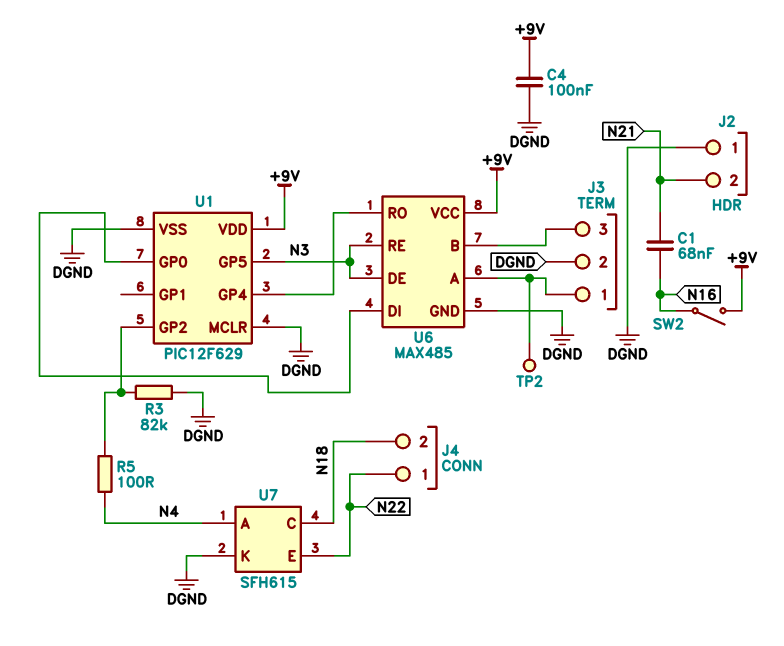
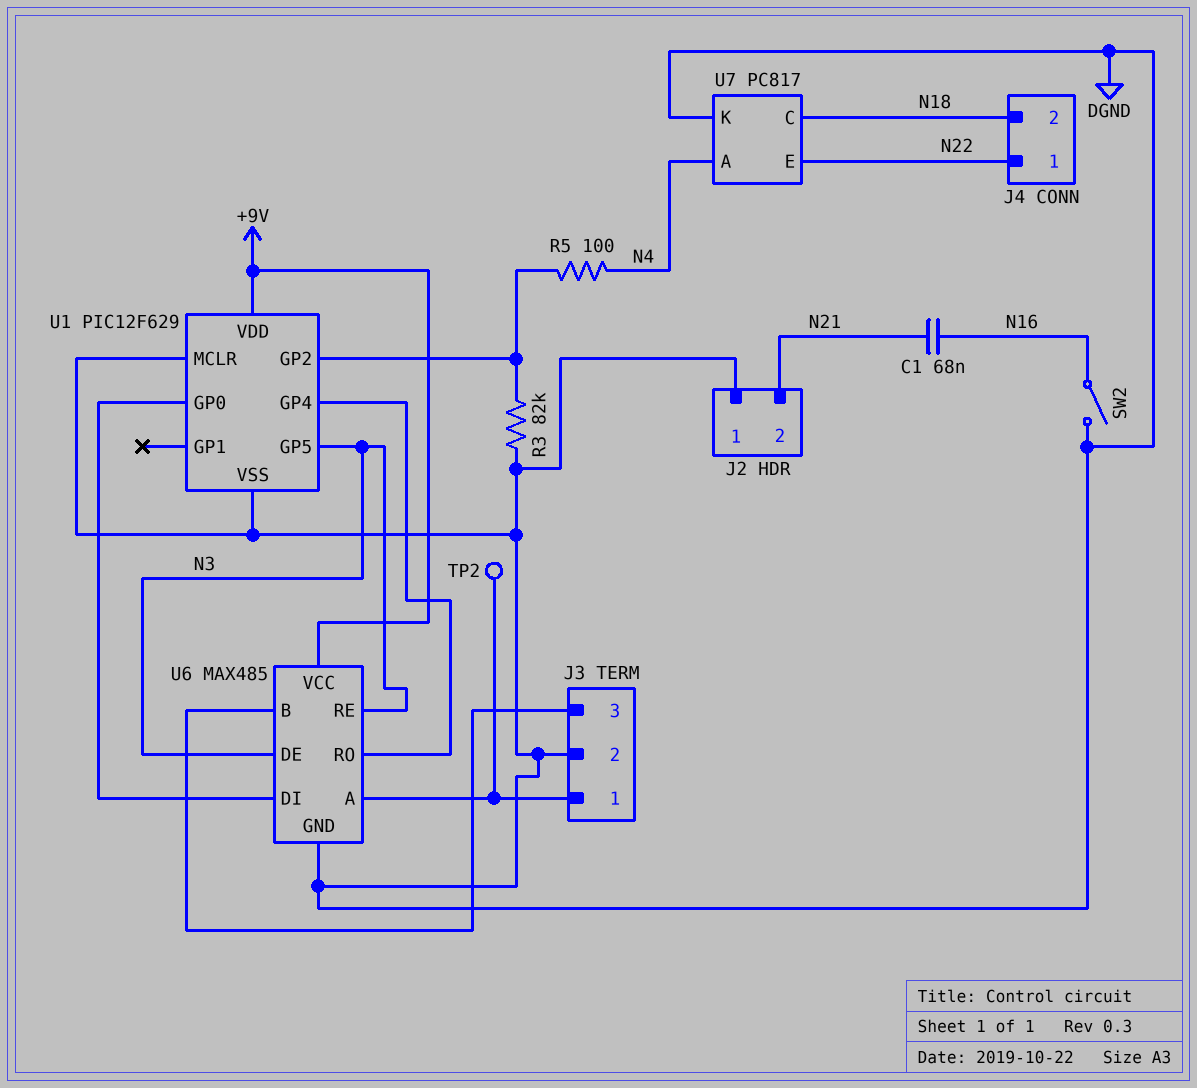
C4: 100nF (+9V, DGND) -> none
SW2: switch (+9V, N16) -> switch (DGND, N16)
U7: SFH615 -> PC817

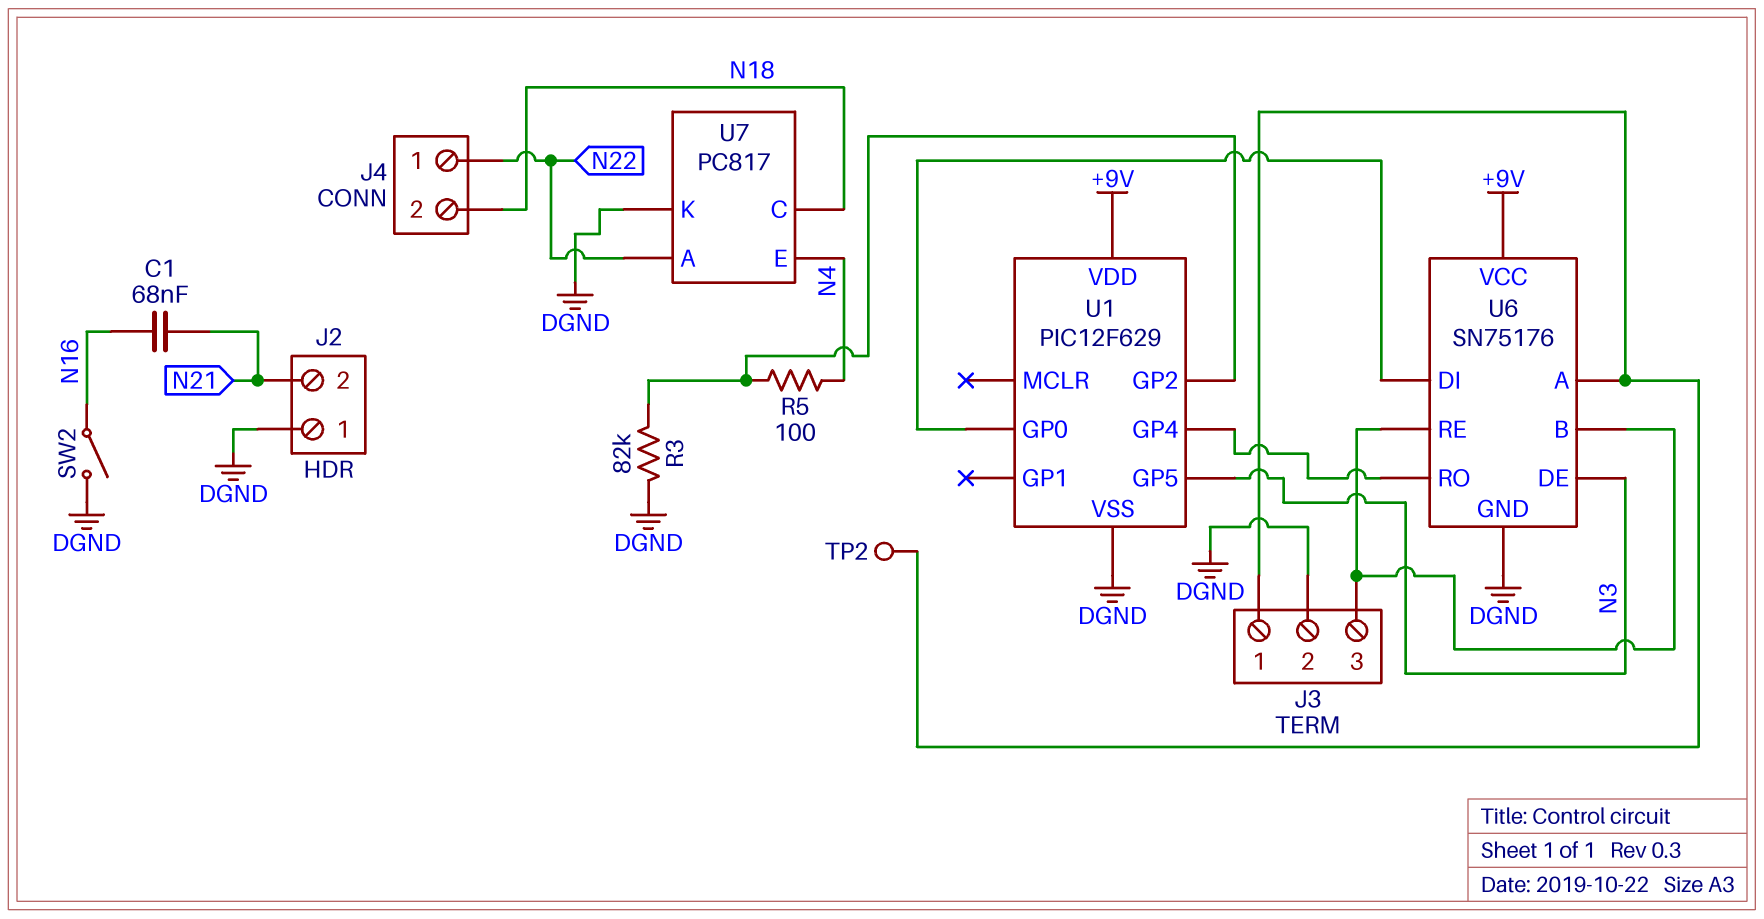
U1 pin MCLR: DGND -> none
U6: MAX485 -> SN75176
U6 pin RE: N3 -> J3/3
U7 pin A: N4 -> N22
U7 pin E: N22 -> N4

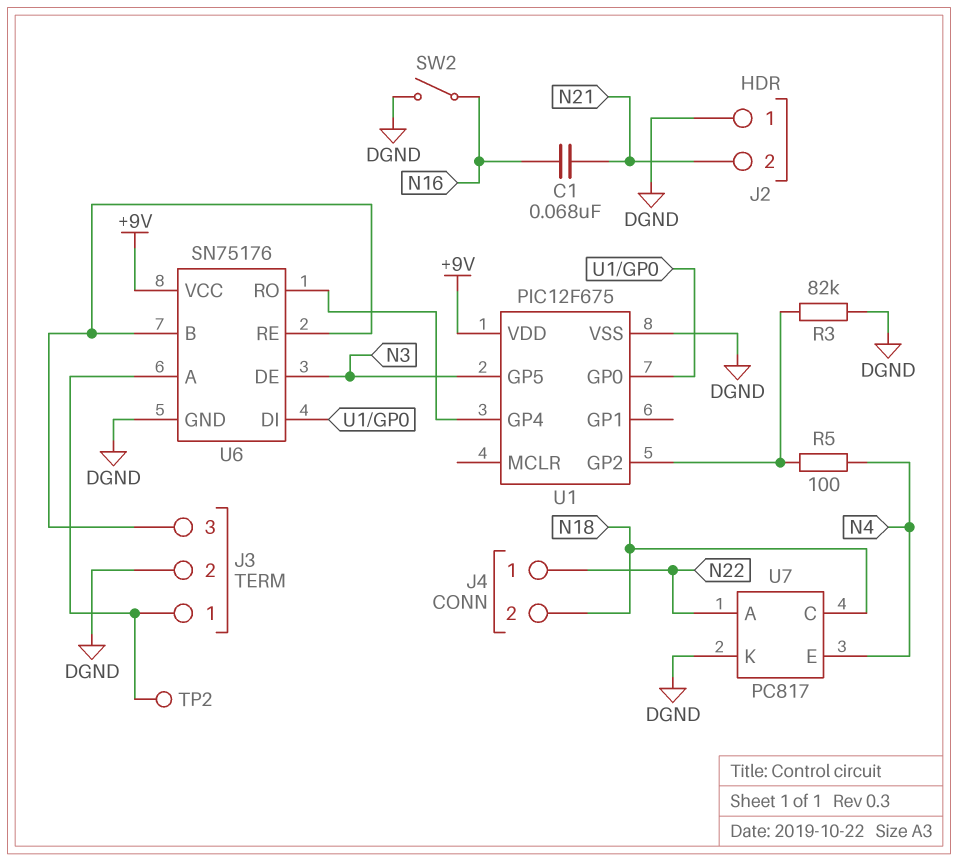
U1: PIC12F629 -> PIC12F675

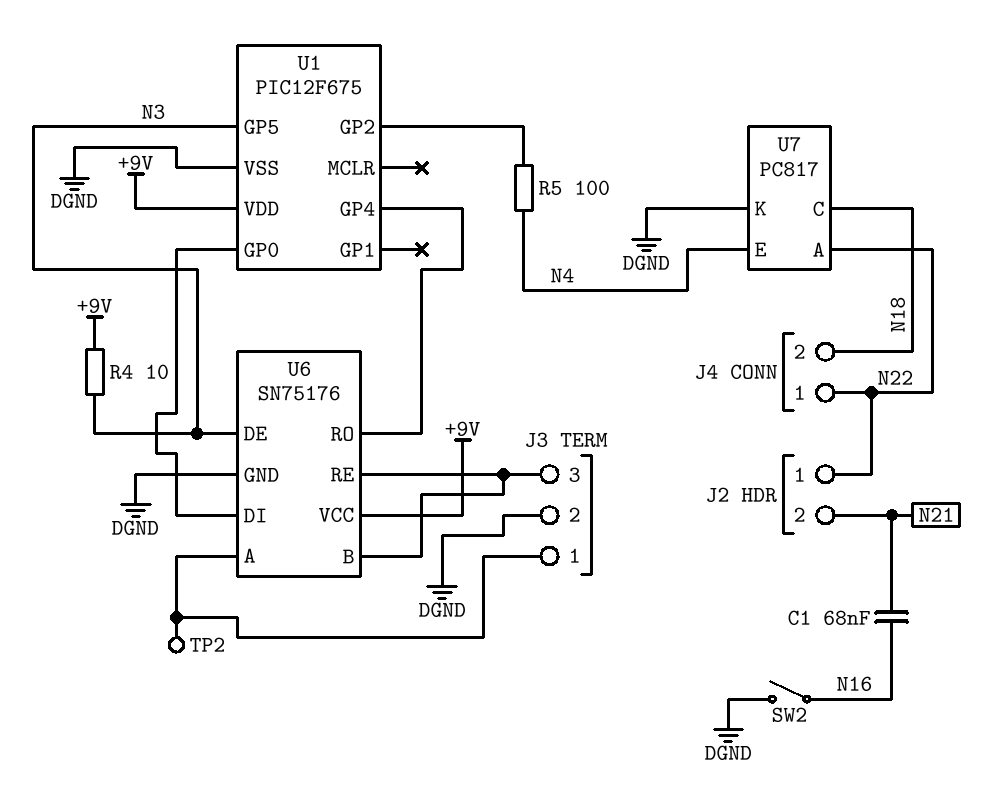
J2 pin 1: DGND -> N22
R3: 82k (DGND, U1/GP2) -> none
R4: none -> 10 (+9V, N3)

